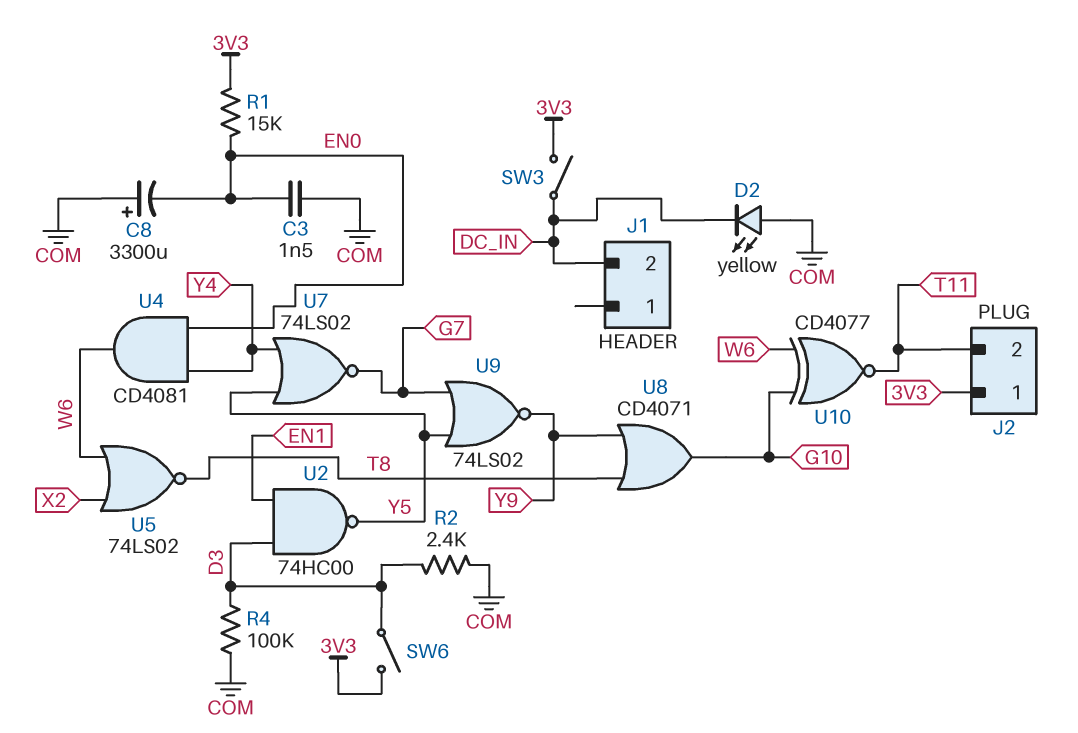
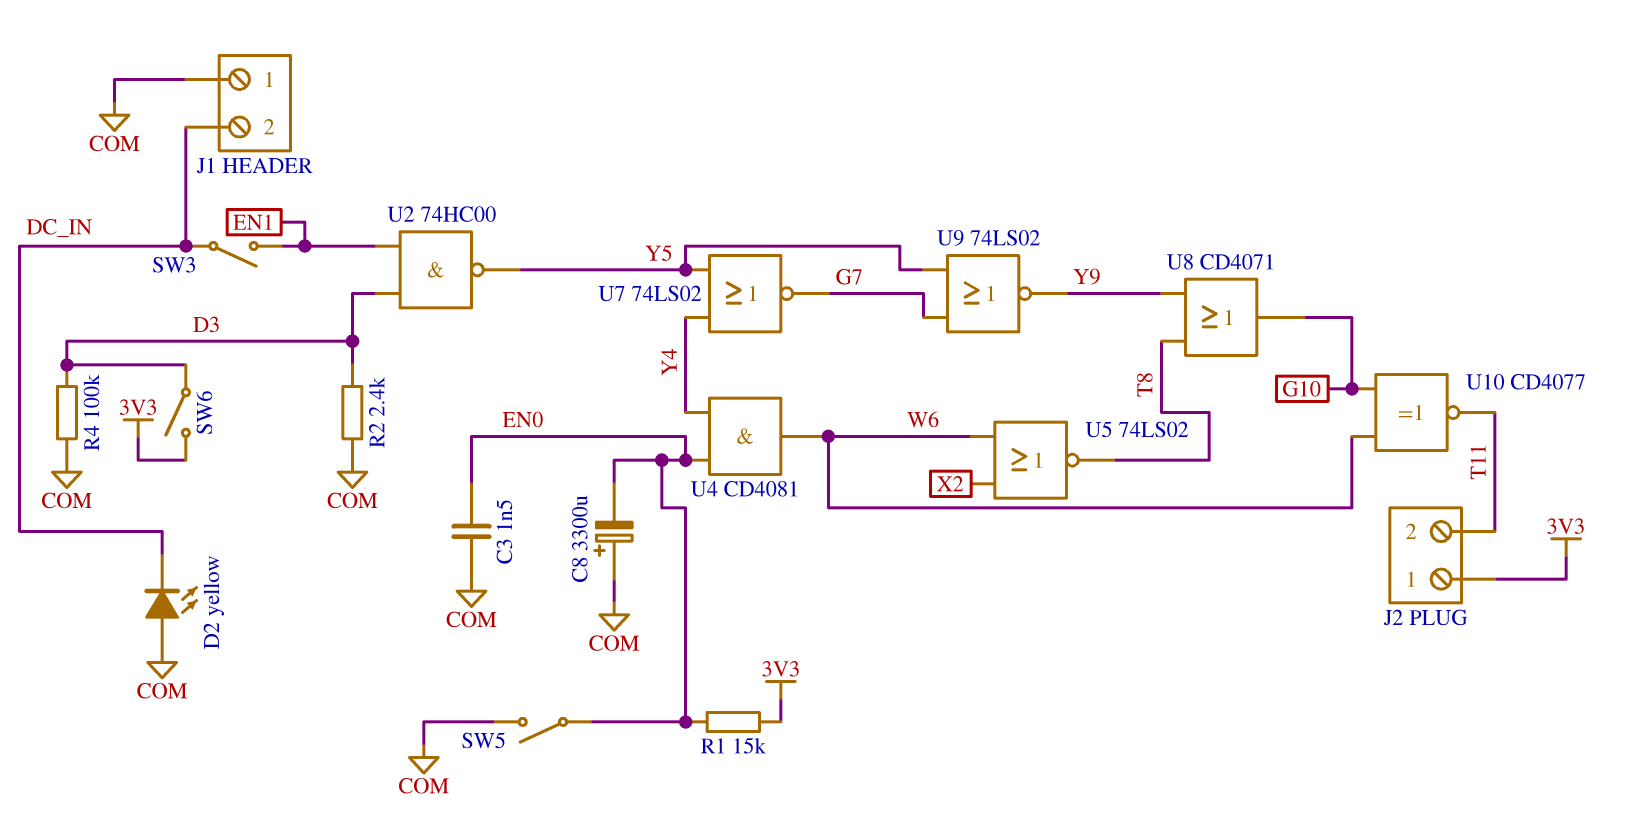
J1 pin 1: none -> COM
SW3: switch (3V3, DC_IN) -> switch (DC_IN, EN1)
SW5: none -> switch (COM, EN0)

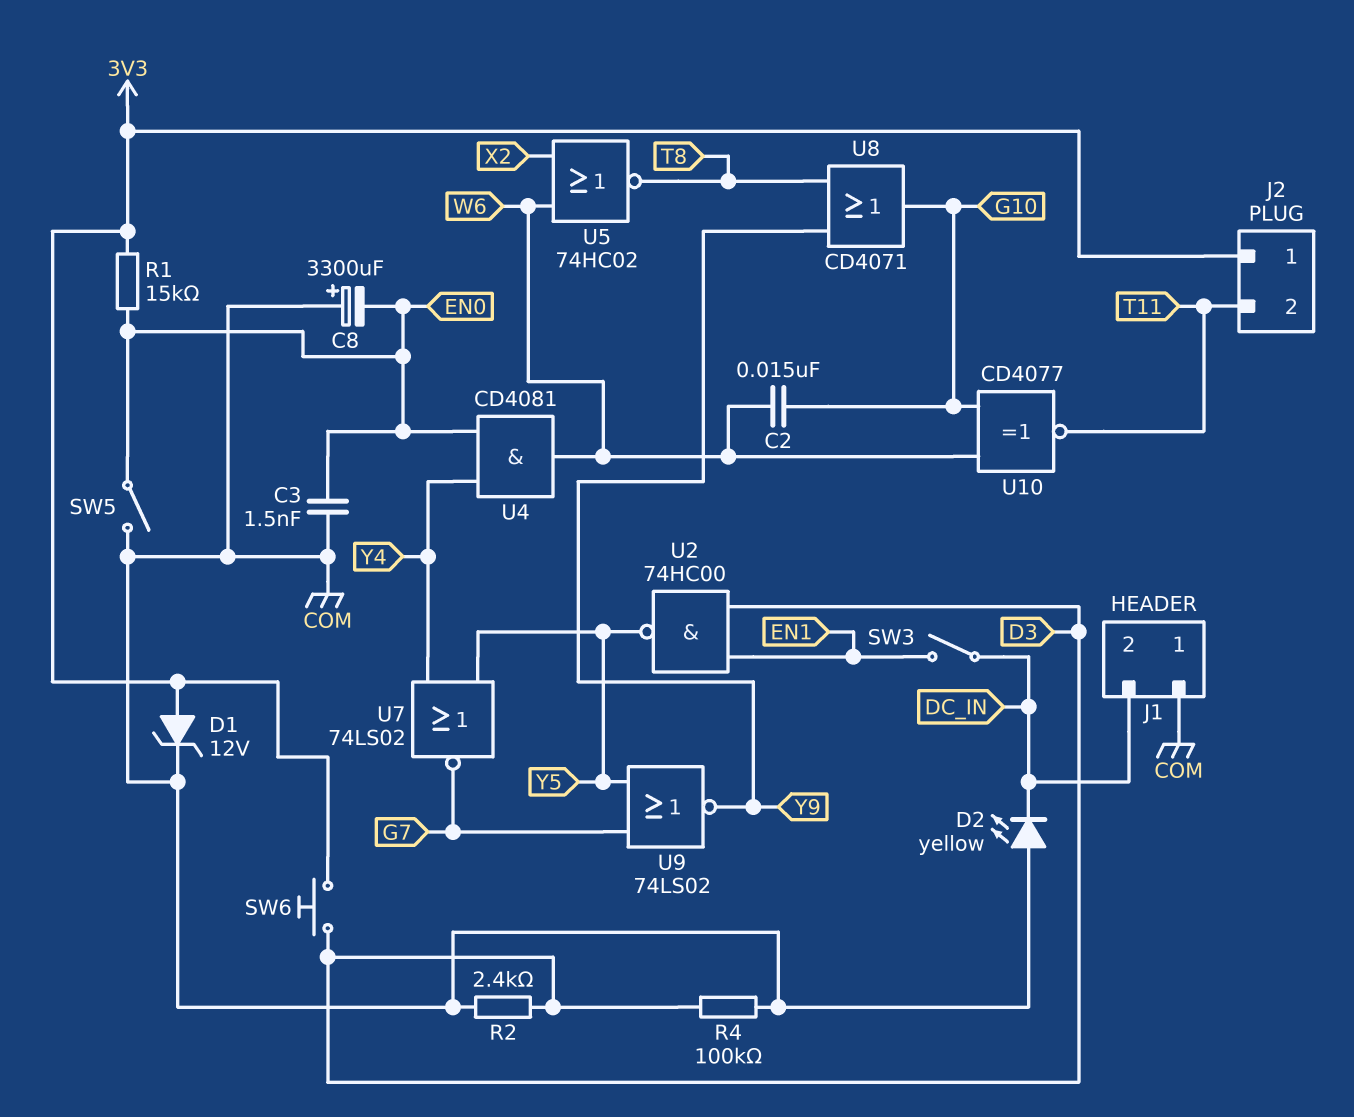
C2: none -> 15nF (G10, W6)
D1: none -> zener 12V (A 3V3, K COM)
SW6: switch (3V3, D3) -> button (3V3, D3)
U5: NOR 74LS02 (in W6, in X2, out T8) -> NOR 74HC02 (in W6, in X2, out T8)

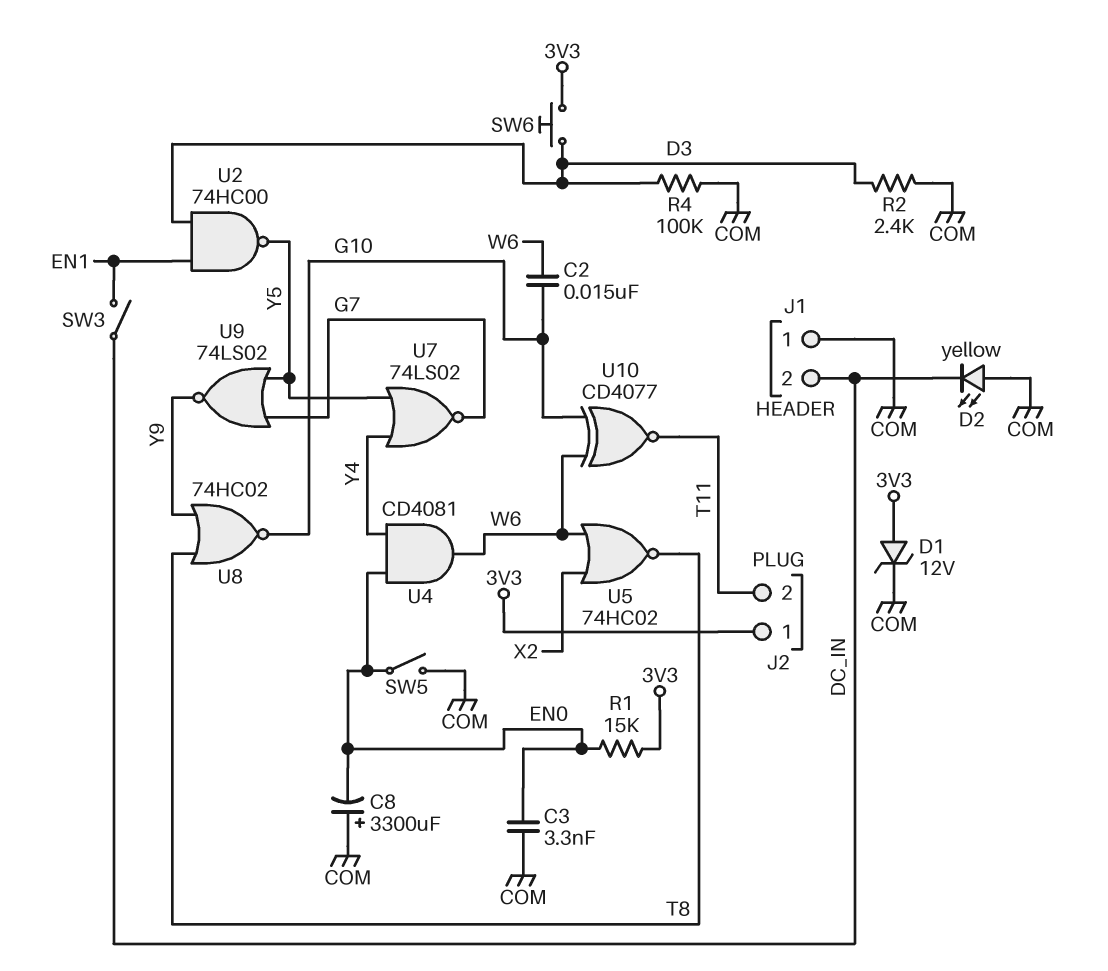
C3: 1.5nF (COM, EN0) -> 3.3nF (COM, EN0)
U8: OR CD4071 (in T8, in Y9, out G10) -> NOR 74HC02 (in T8, in Y9, out G10)

